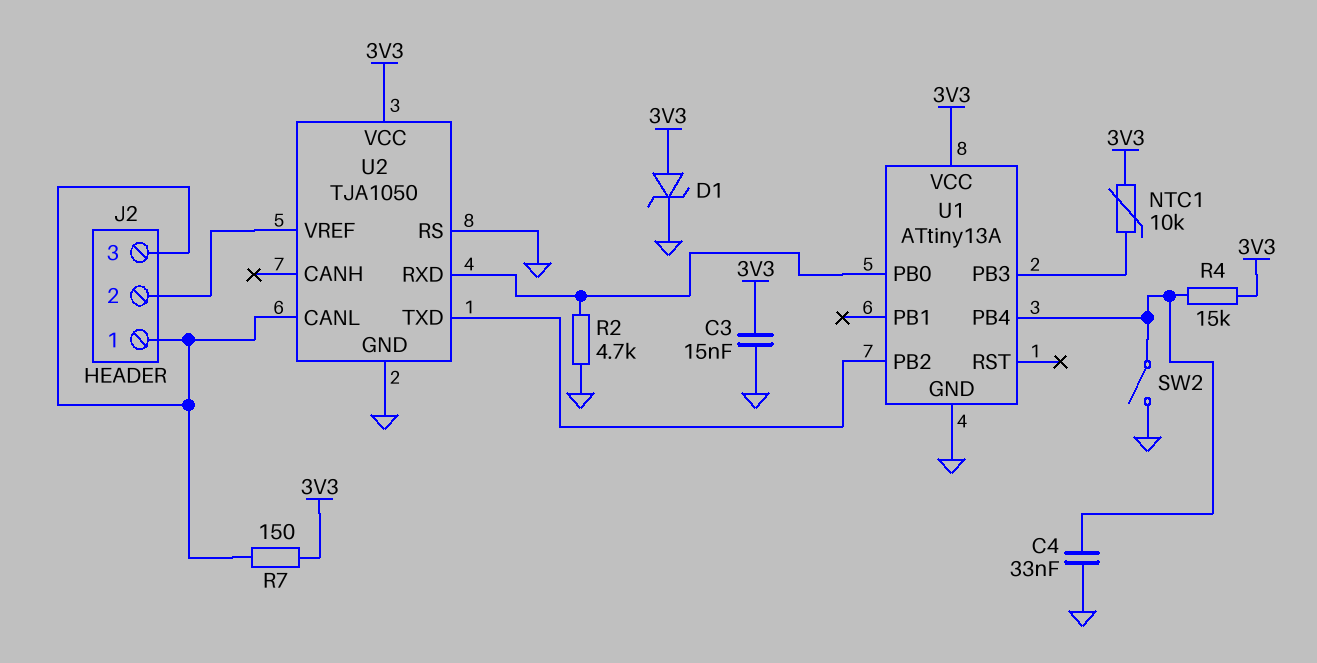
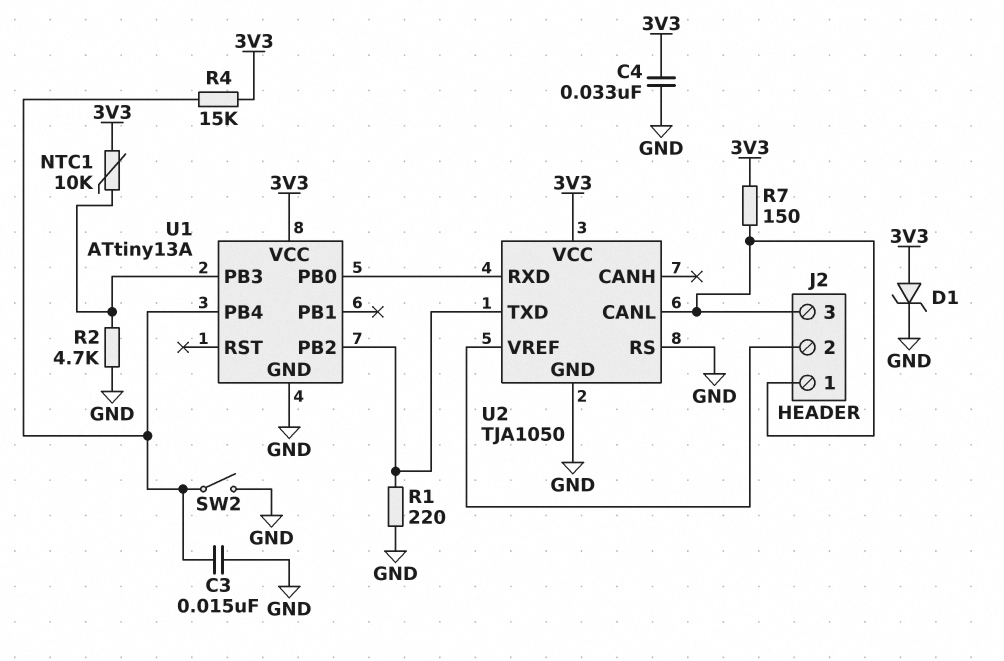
C3: 15nF (3V3, GND) -> 15nF (GND, U1/PB4)
C4: 33nF (GND, U1/PB4) -> 33nF (3V3, GND)
R1: none -> 220 (GND, U1/PB2)
R2: 4.7k (GND, U1/PB0) -> 4.7k (GND, U1/PB3)

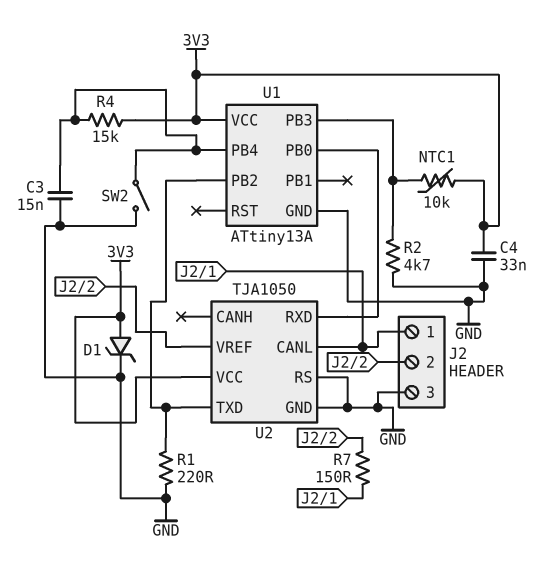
J2 pin 3: J2/1 -> GND
R7: 150 (3V3, J2/1) -> 150 (J2/1, J2/2)

